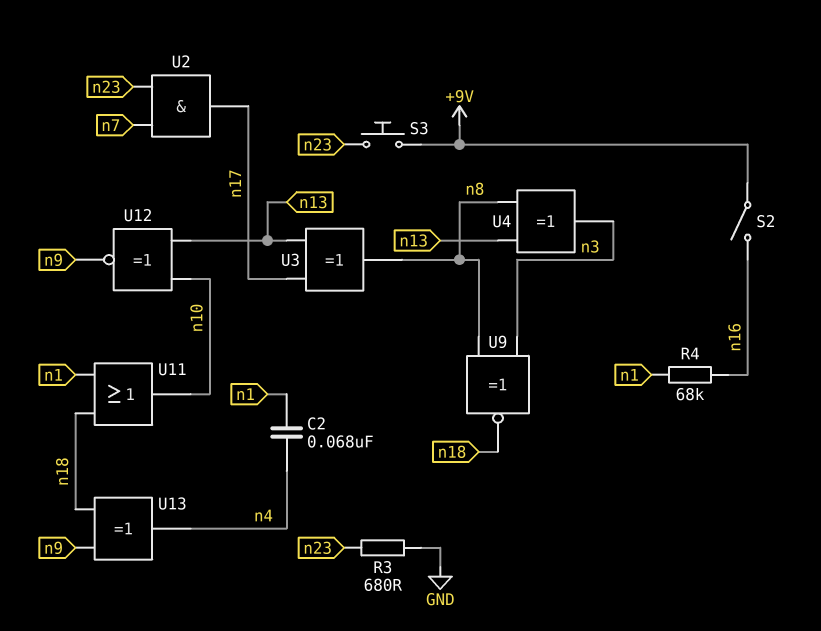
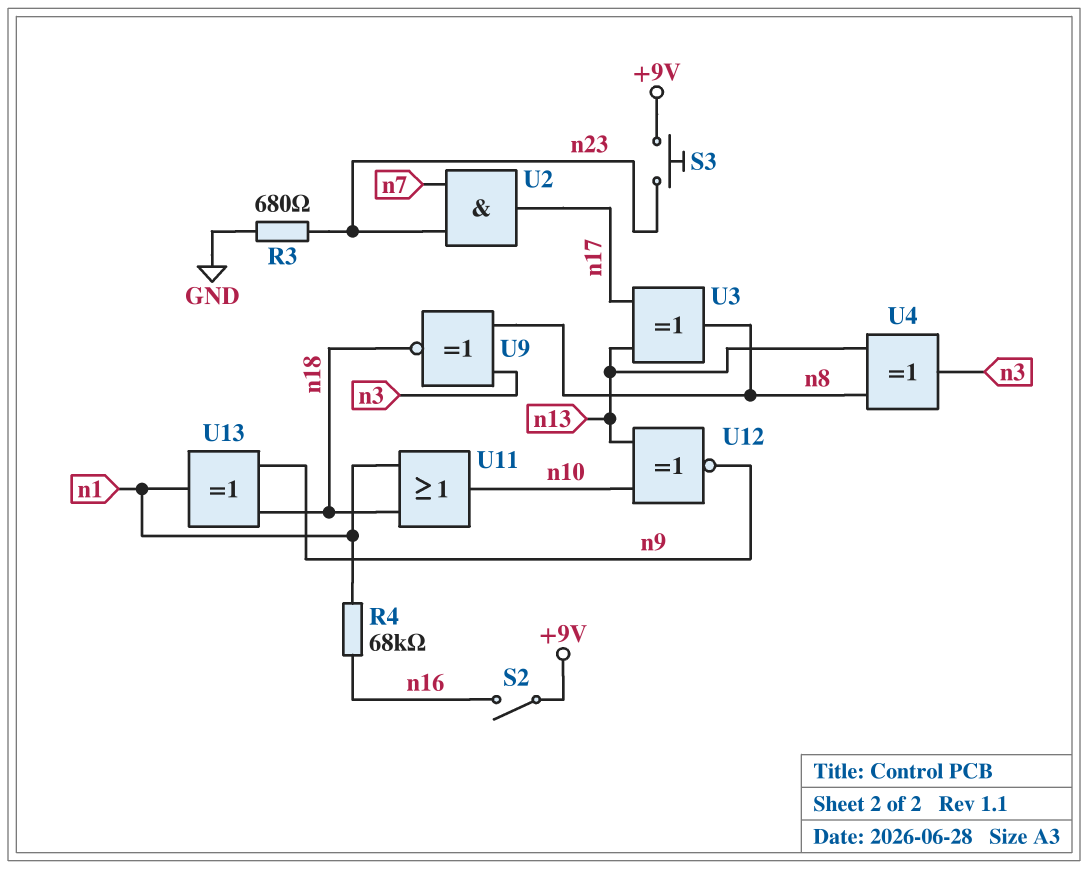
C2: 68nF (n1, n4) -> none
U13: XOR (in n9, in n18, out n4) -> XOR (in n9, in n18, out n1)

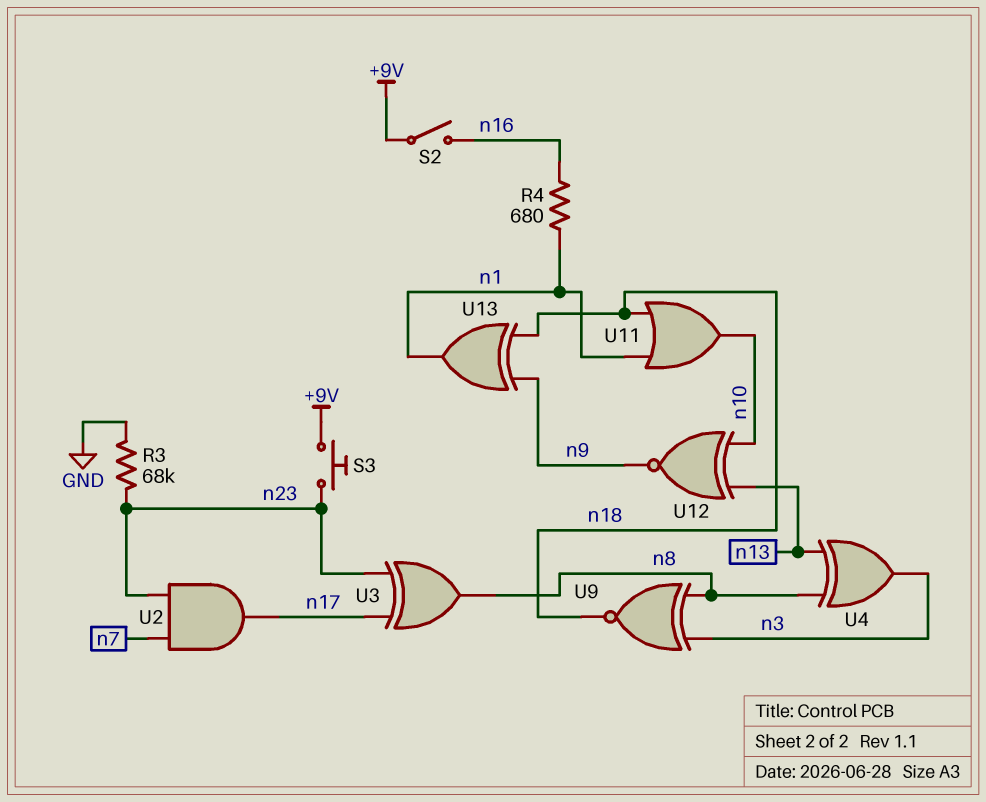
R3: 680 (GND, n23) -> 68k (GND, n23)
R4: 68k (n1, n16) -> 680 (n1, n16)
U3: XOR (in n13, in n17, out n8) -> XOR (in n17, in n23, out n8)

